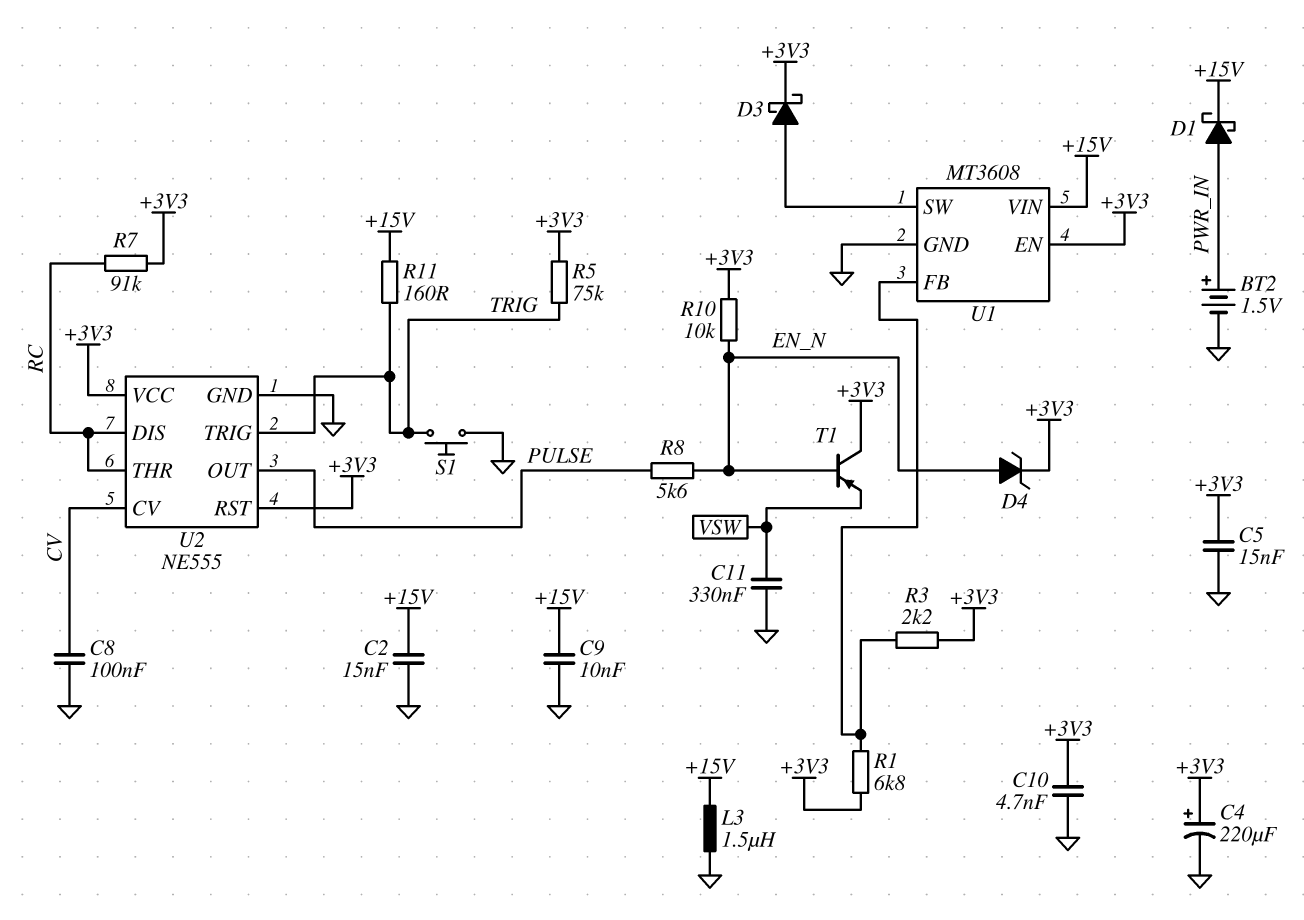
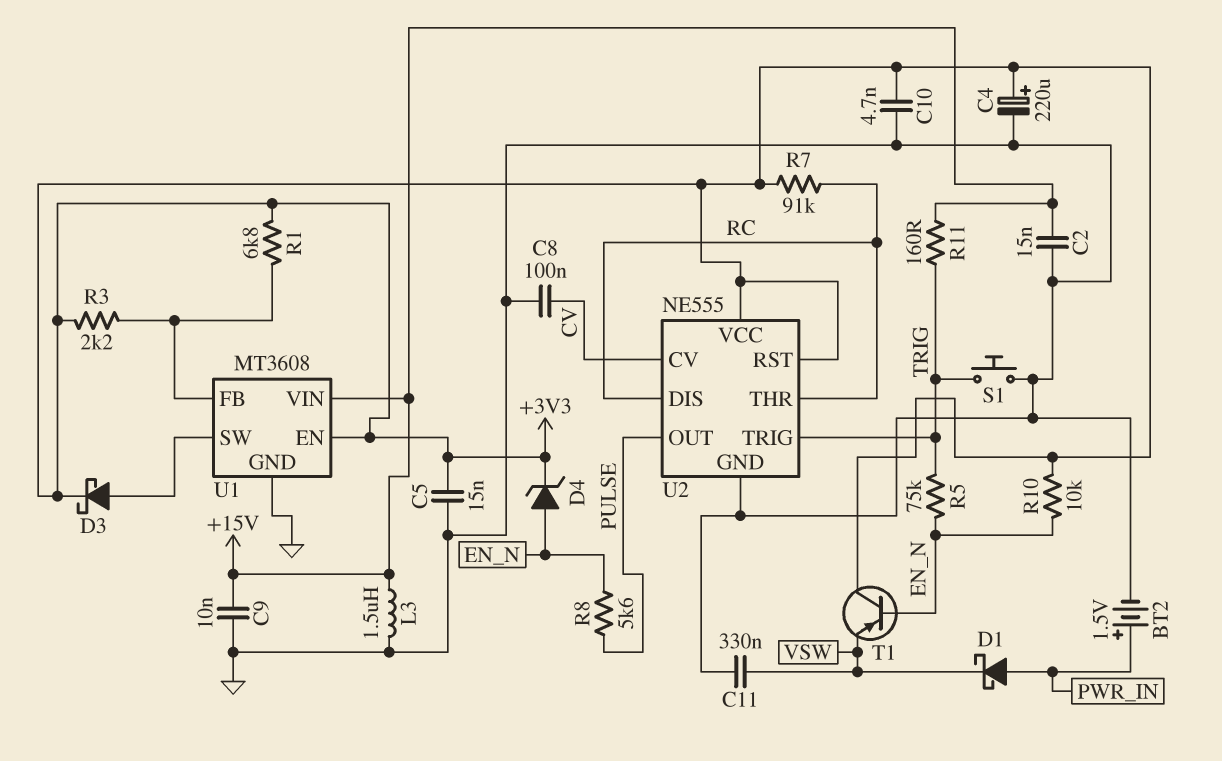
D1: schottky (A PWR_IN, K +15V) -> schottky (A PWR_IN, K VSW)
R5: 75k (+3V3, TRIG) -> 75k (EN_N, TRIG)

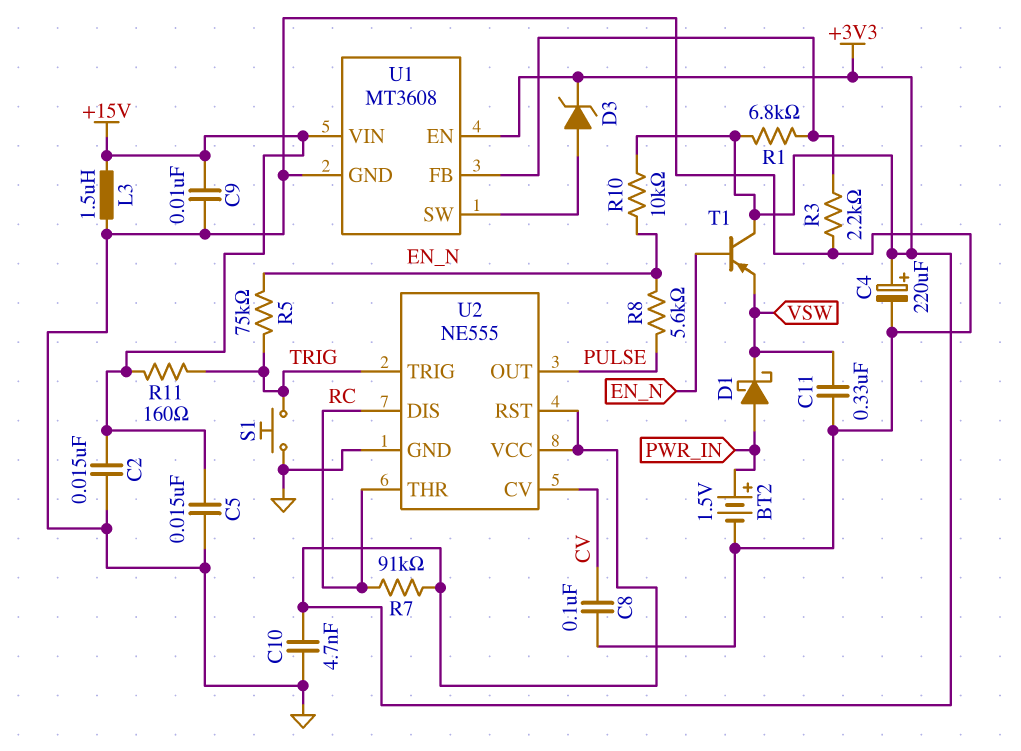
C5: 15nF (+3V3, GND) -> 15nF (+15V, GND)
D3: schottky (A U1/SW, K +3V3) -> zener (A U1/SW, K +3V3)
D4: zener (A EN_N, K +3V3) -> none
R3: 2.2k (+3V3, U1/FB) -> 2.2k (GND, U1/FB)

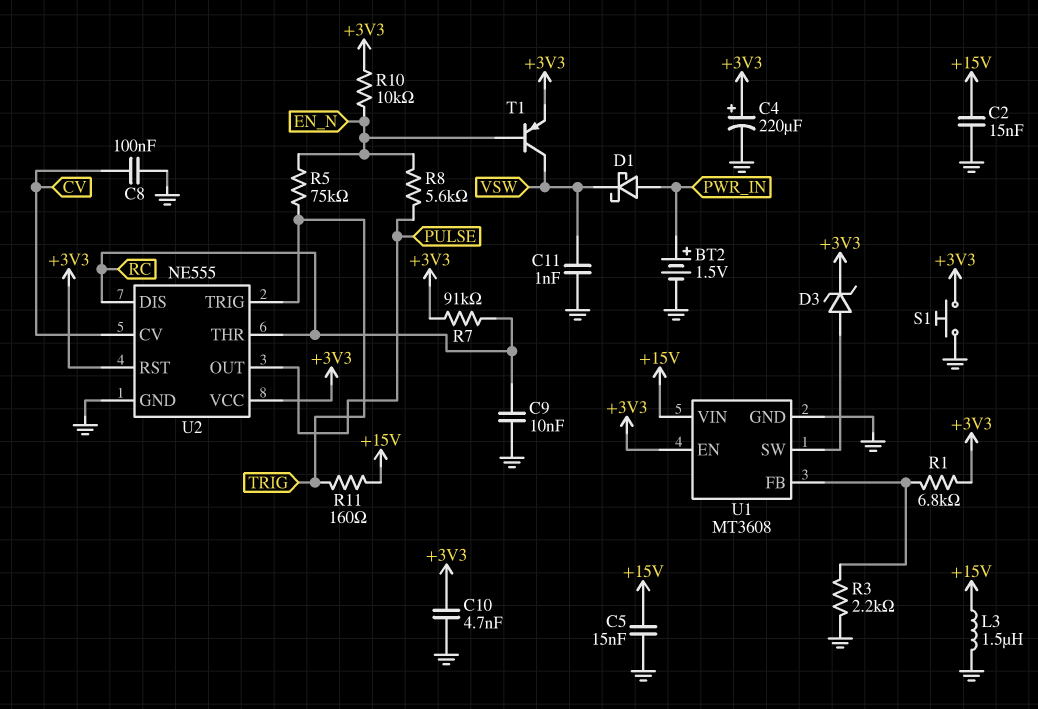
C9: 10nF (+15V, GND) -> 10nF (GND, RC)
C11: 330nF (GND, VSW) -> 1nF (GND, VSW)
S1: button (GND, TRIG) -> button (+3V3, GND)
T1: PNP (B EN_N, C +3V3, E VSW) -> PNP (B EN_N, C VSW, E +3V3)

